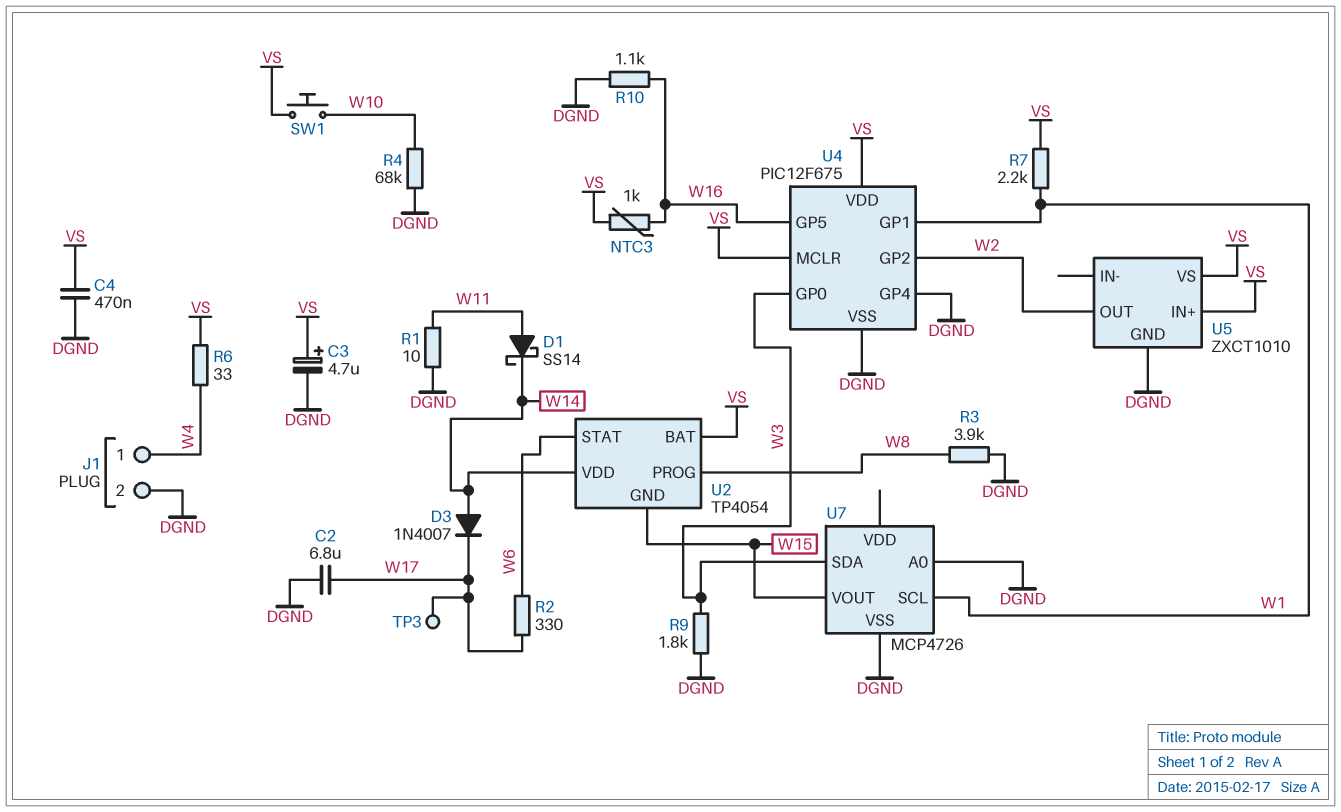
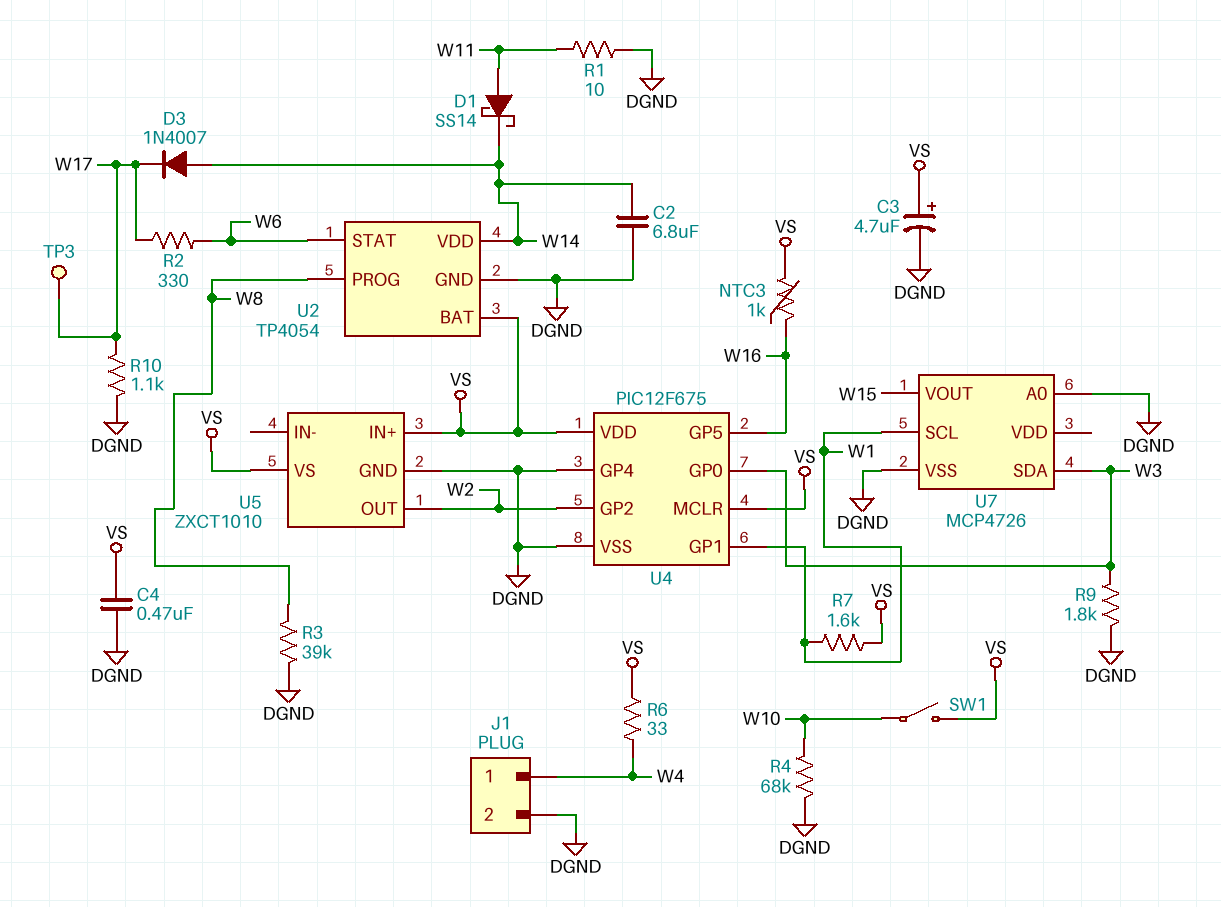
C2: 6.8uF (DGND, W17) -> 6.8uF (DGND, W14)
R3: 3.9k (DGND, W8) -> 39k (DGND, W8)
R7: 2.2k (VS, W1) -> 1.6k (VS, W1)
R10: 1.1k (DGND, W16) -> 1.1k (DGND, W17)
SW1: button (VS, W10) -> switch (VS, W10)
U2 pin GND: W15 -> DGND

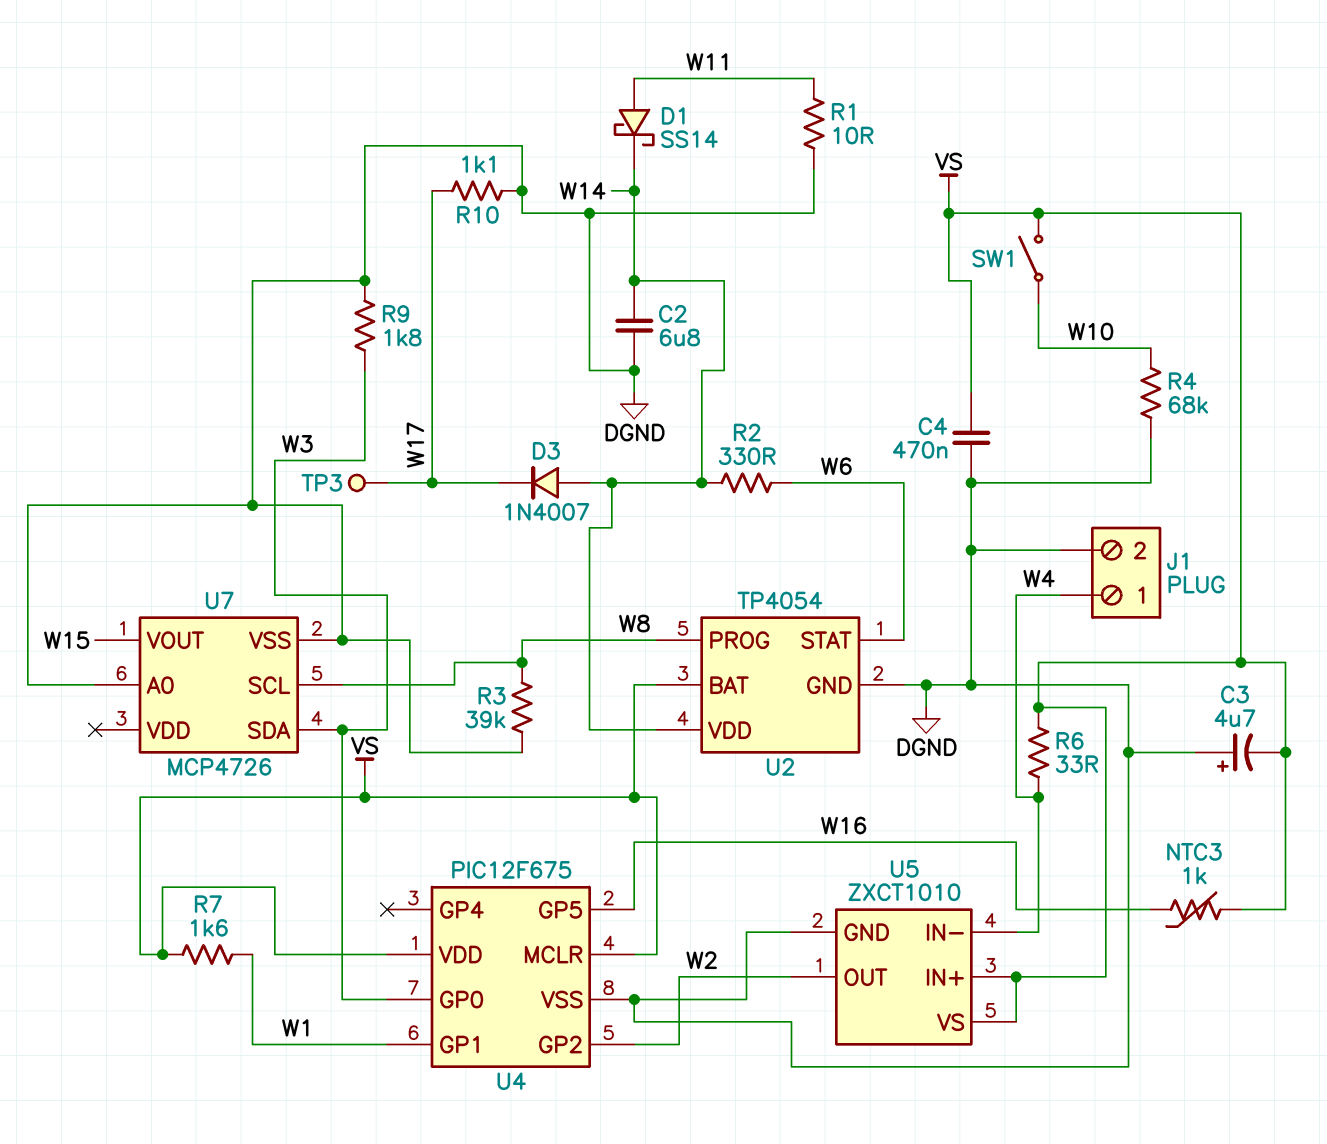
C3: 4.7uF (plus VS, minus DGND) -> 4.7uF (plus DGND, minus VS)
R2: 330 (W6, W17) -> 330 (W6, W14)
U4 pin GP4: DGND -> none
U5 pin IN-: none -> W4
U7 pin SCL: W1 -> W8

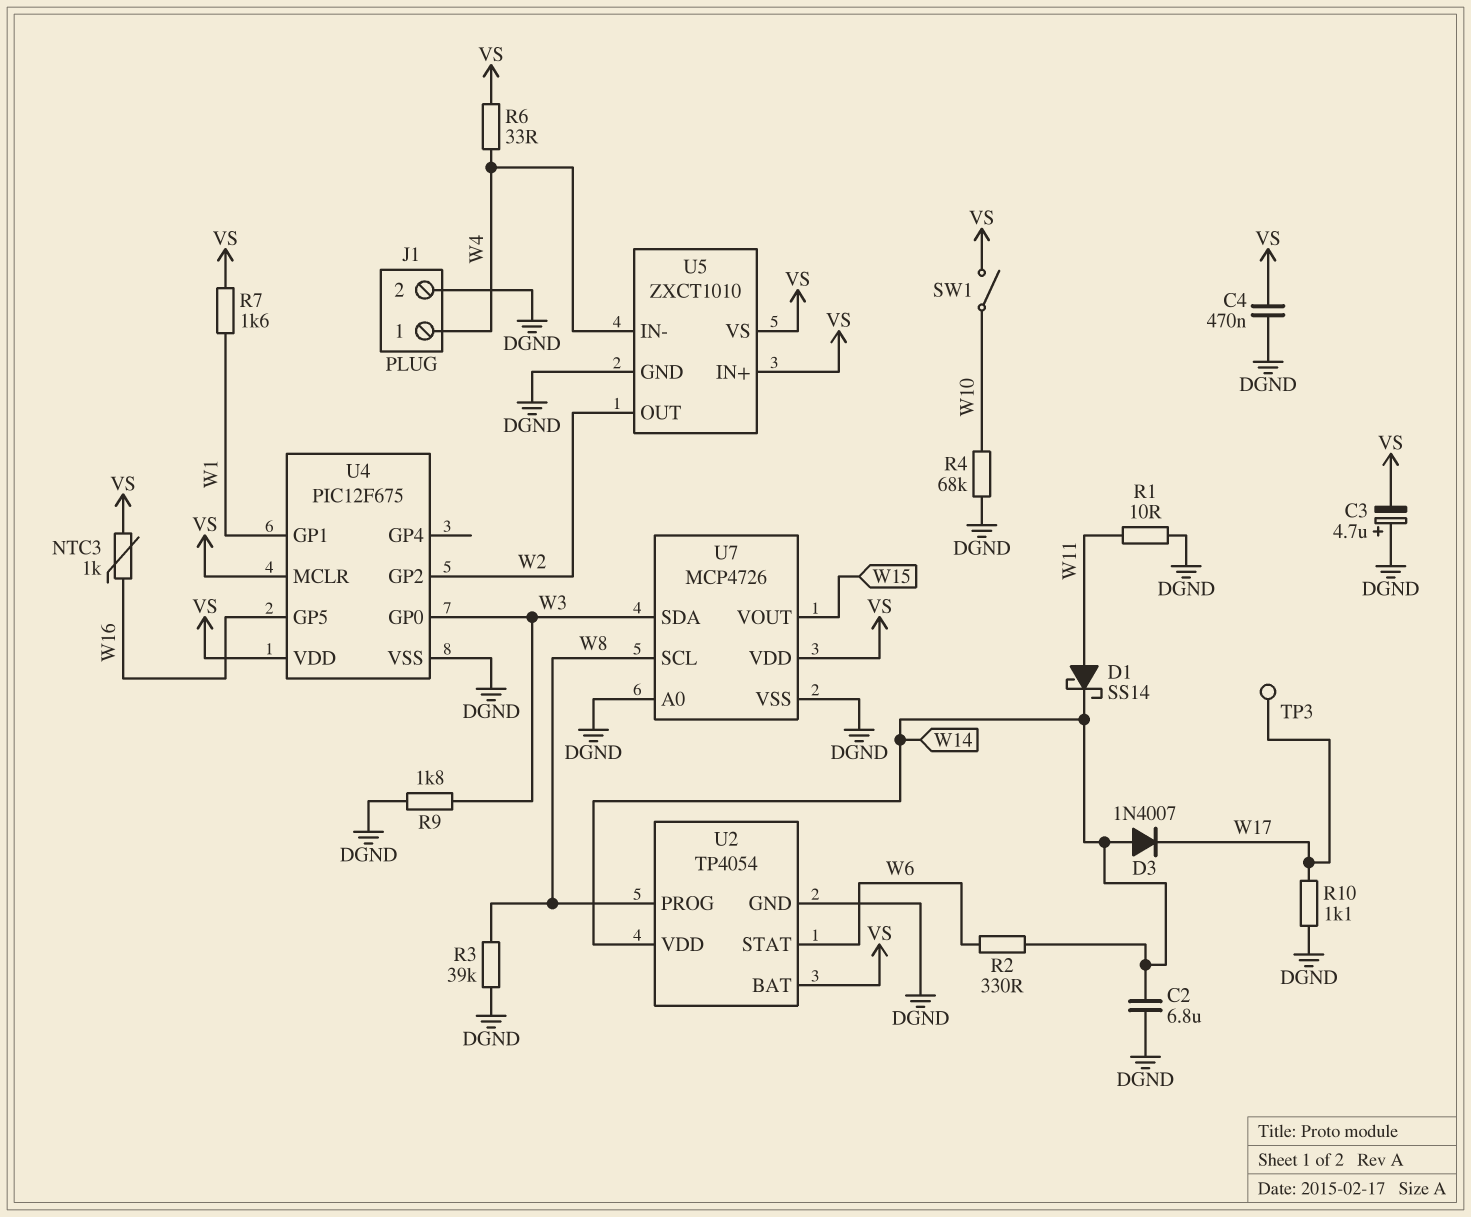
U7 pin VDD: none -> VS

